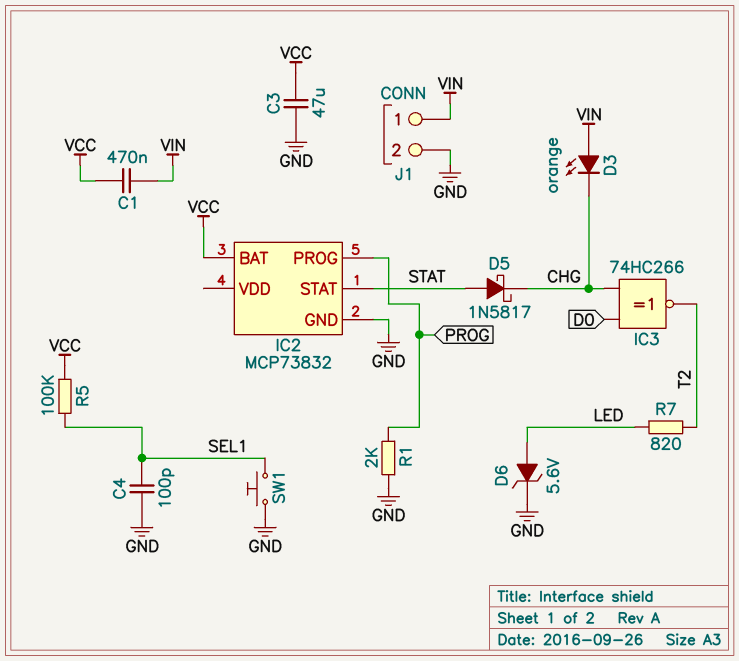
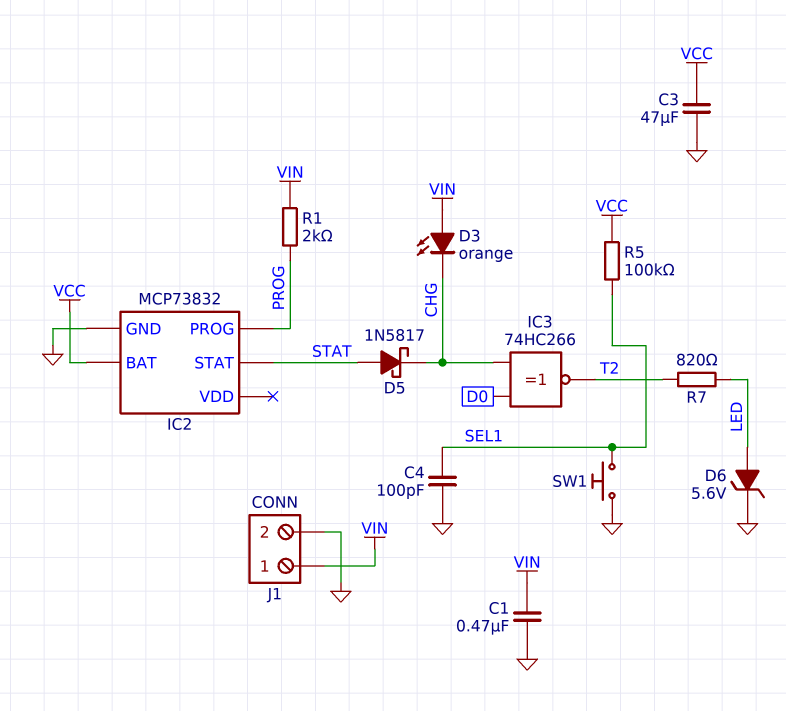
C1: 470nF (VCC, VIN) -> 470nF (GND, VIN)
R1: 2k (GND, PROG) -> 2k (PROG, VIN)

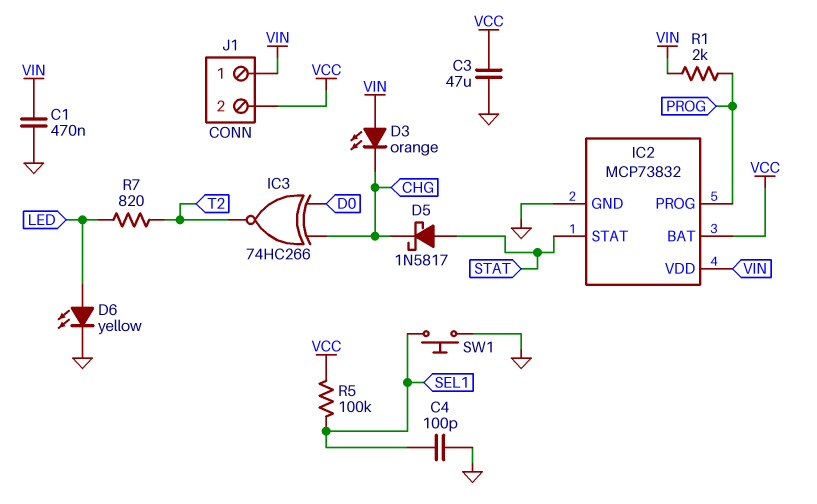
D6: zener 5.6V (A LED, K GND) -> LED yellow (A LED, K GND)
IC2 pin VDD: none -> VIN
J1 pin 2: GND -> VCC

